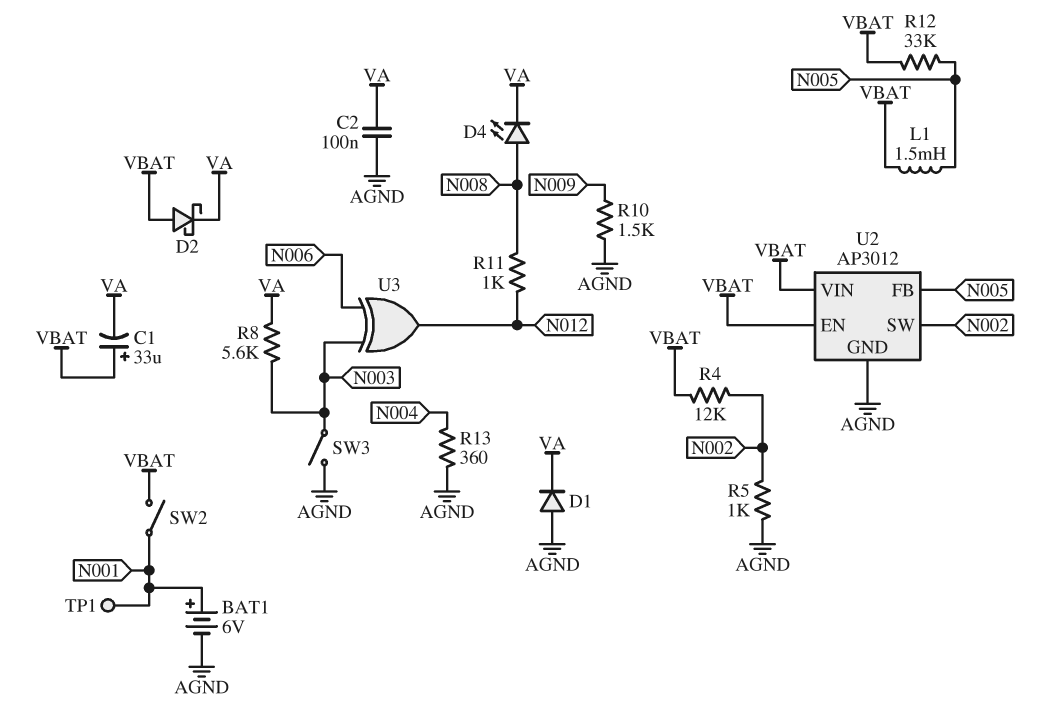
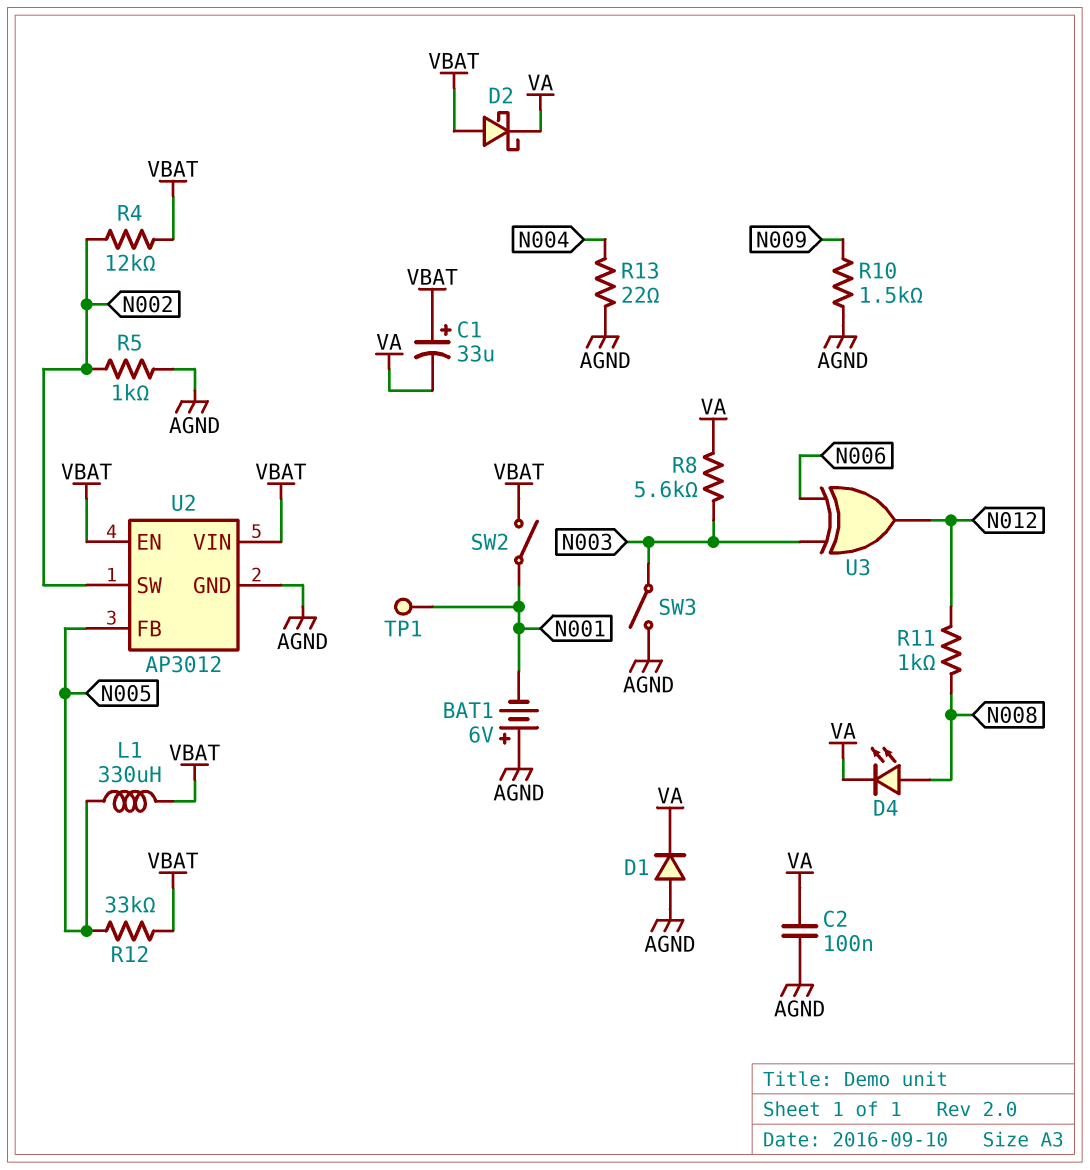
BAT1: 6V (plus N001, minus AGND) -> 6V (plus AGND, minus N001)
L1: 1.5mH (N005, VBAT) -> 330uH (N005, VBAT)
R13: 360 (AGND, N004) -> 22 (AGND, N004)

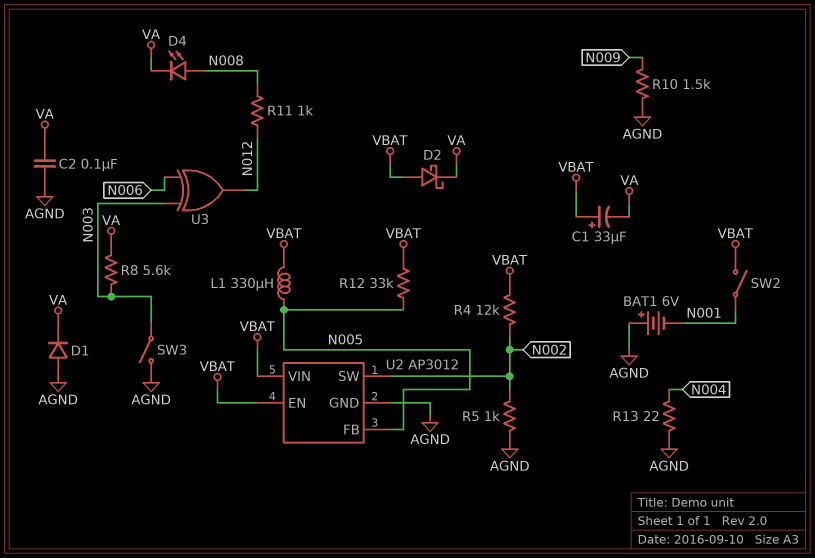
TP1: test point (N001) -> none

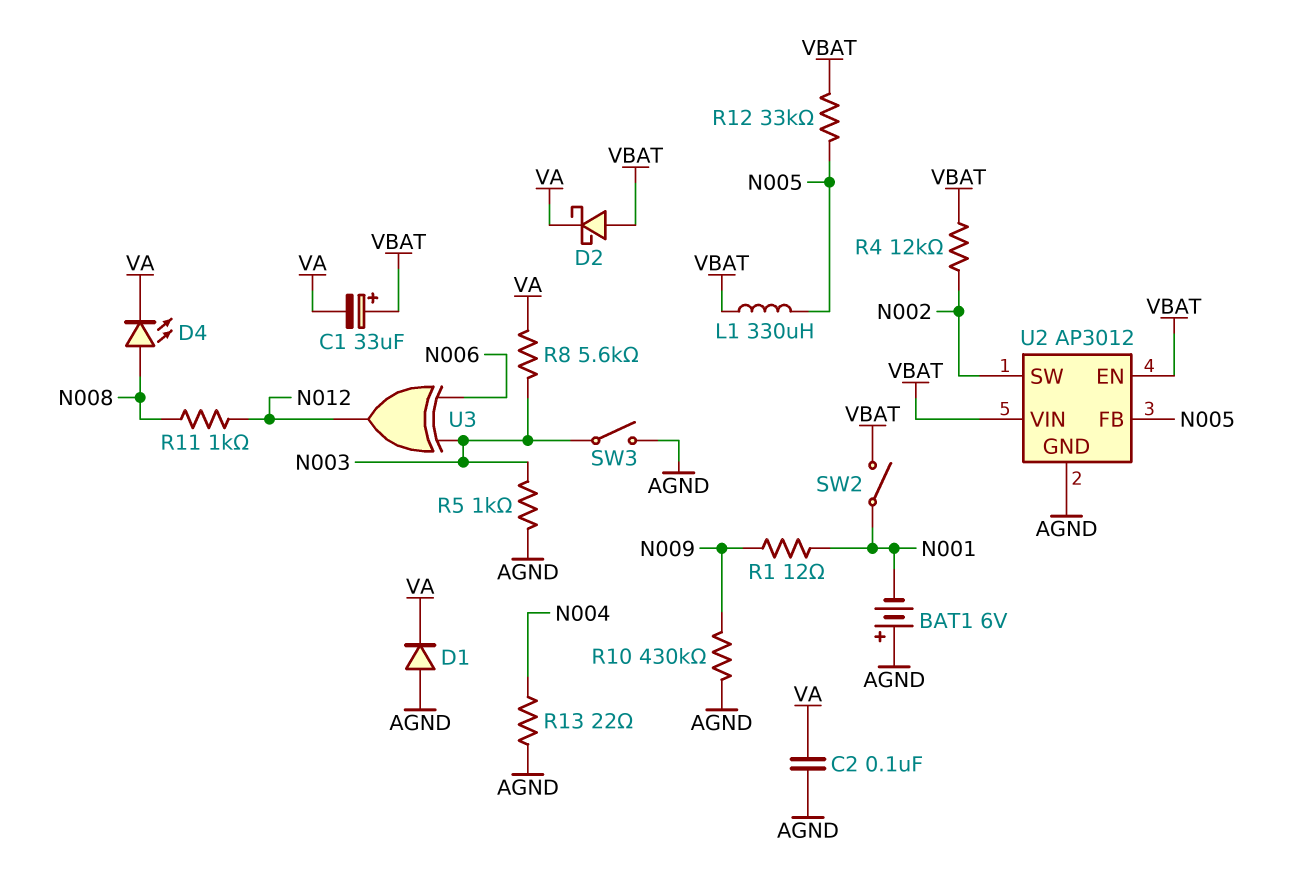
R1: none -> 12 (N001, N009)
R5: 1k (AGND, N002) -> 1k (AGND, N003)
R10: 1.5k (AGND, N009) -> 430k (AGND, N009)

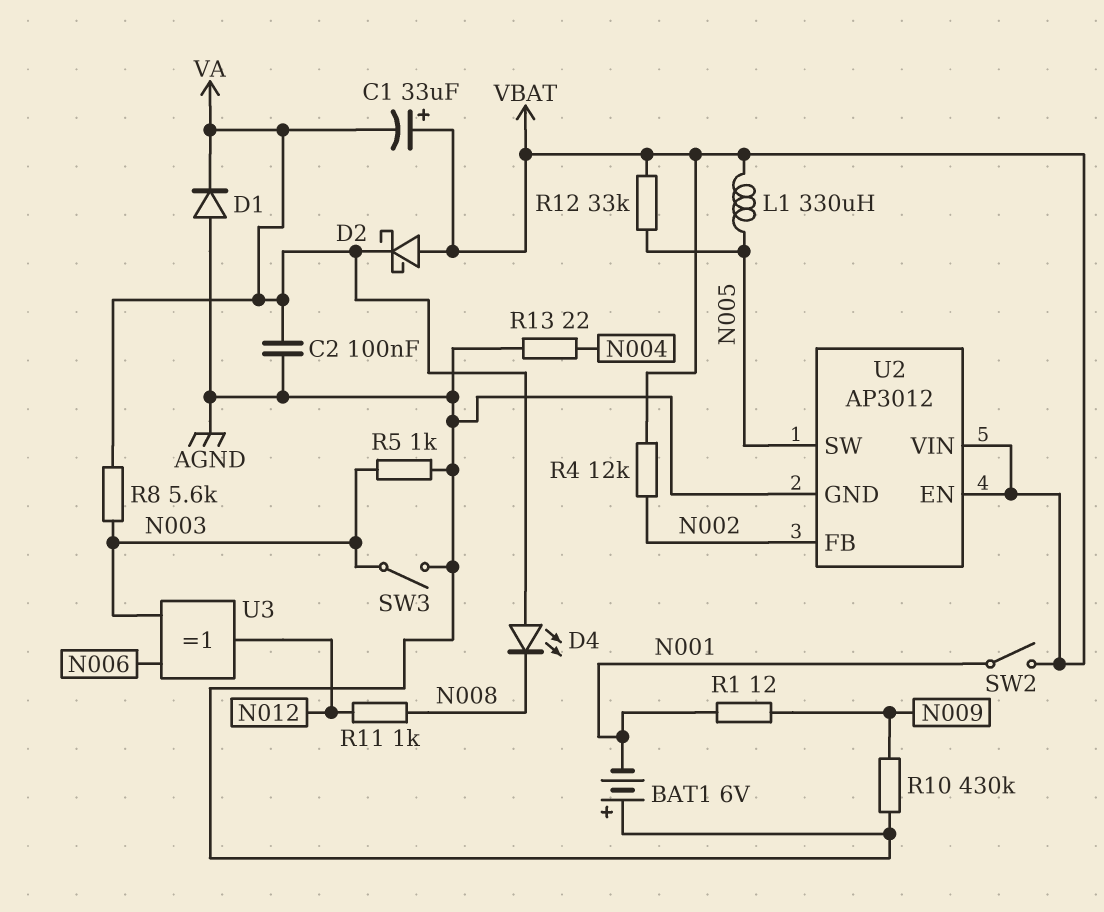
D4: LED (A N008, K VA) -> LED (A VA, K N008)
U2 pin FB: N005 -> N002
U2 pin SW: N002 -> N005

